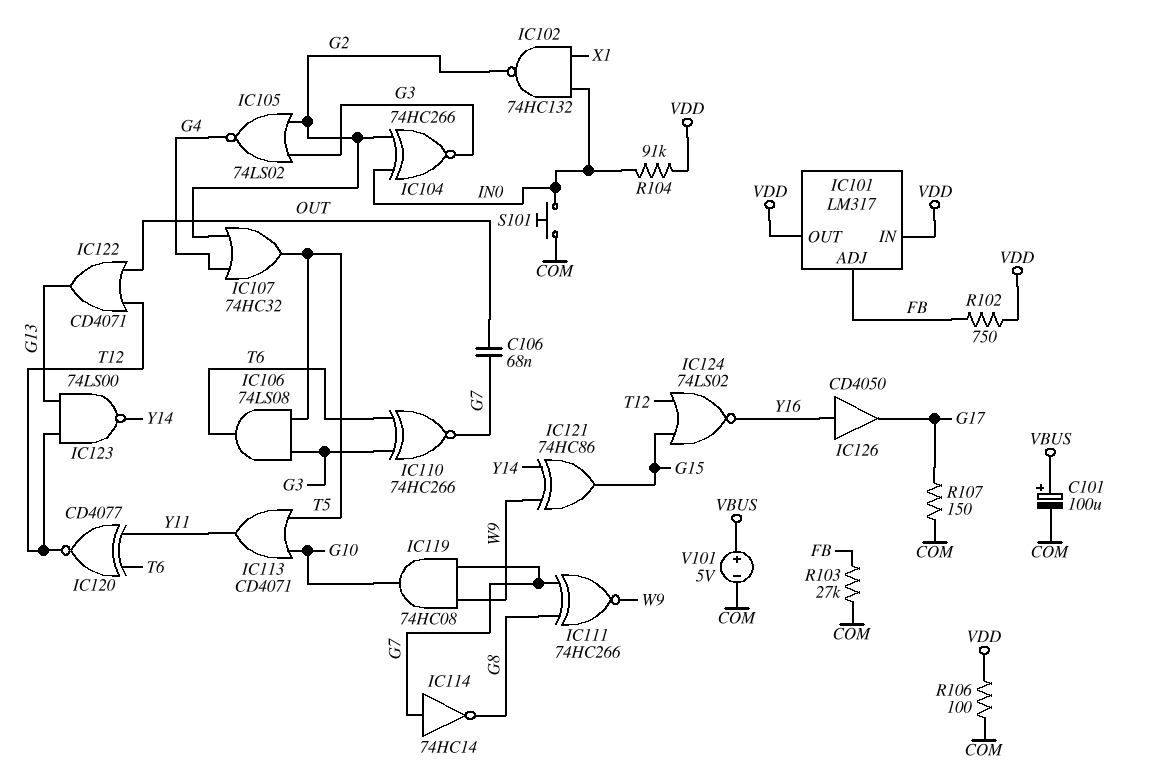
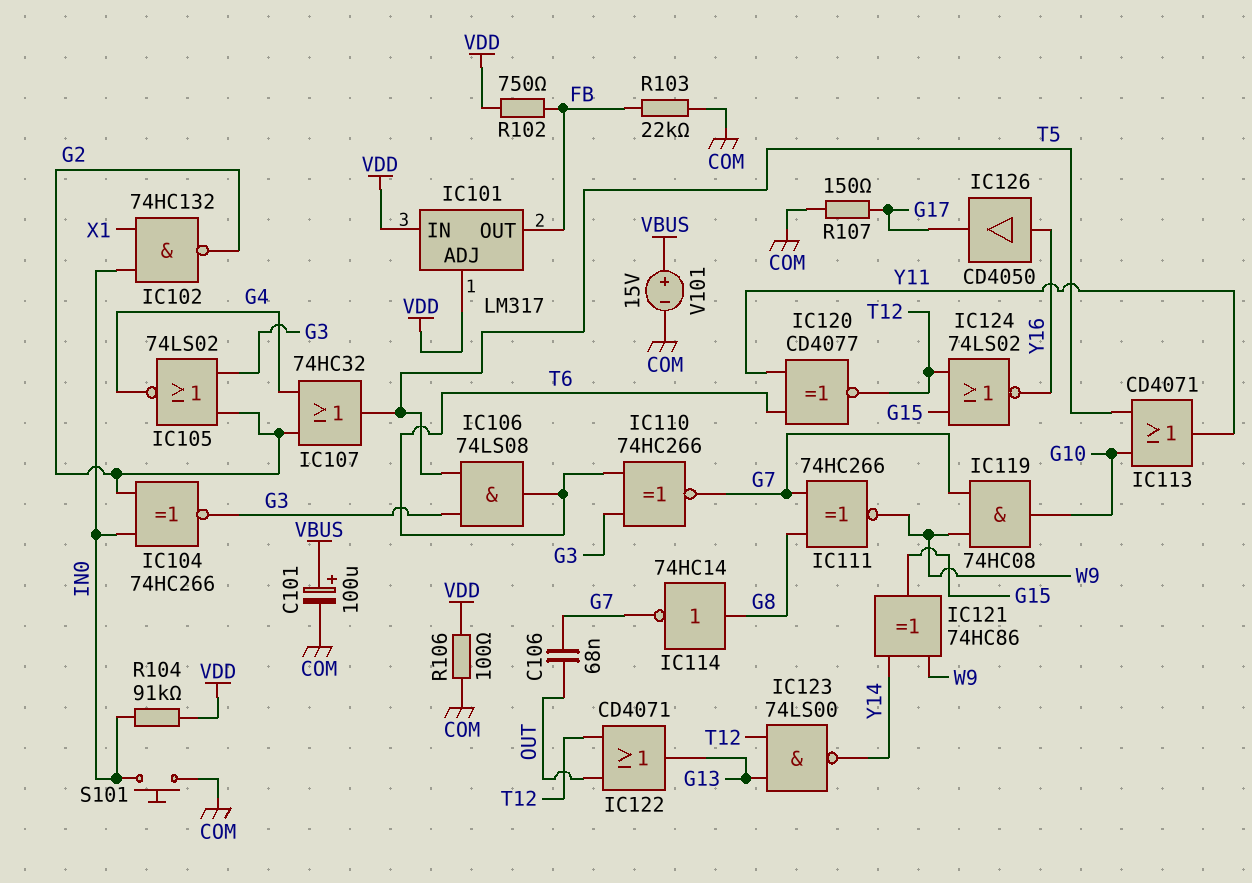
IC101 pin ADJ: FB -> VDD
IC101 pin OUT: VDD -> FB
IC114: NOT 74HC14 (in G7, out G8) -> NOT 74HC14 (in G8, out G7)
R103: 27k (COM, FB) -> 22k (COM, FB)
V101: 5V (plus VBUS, minus COM) -> 15V (plus VBUS, minus COM)

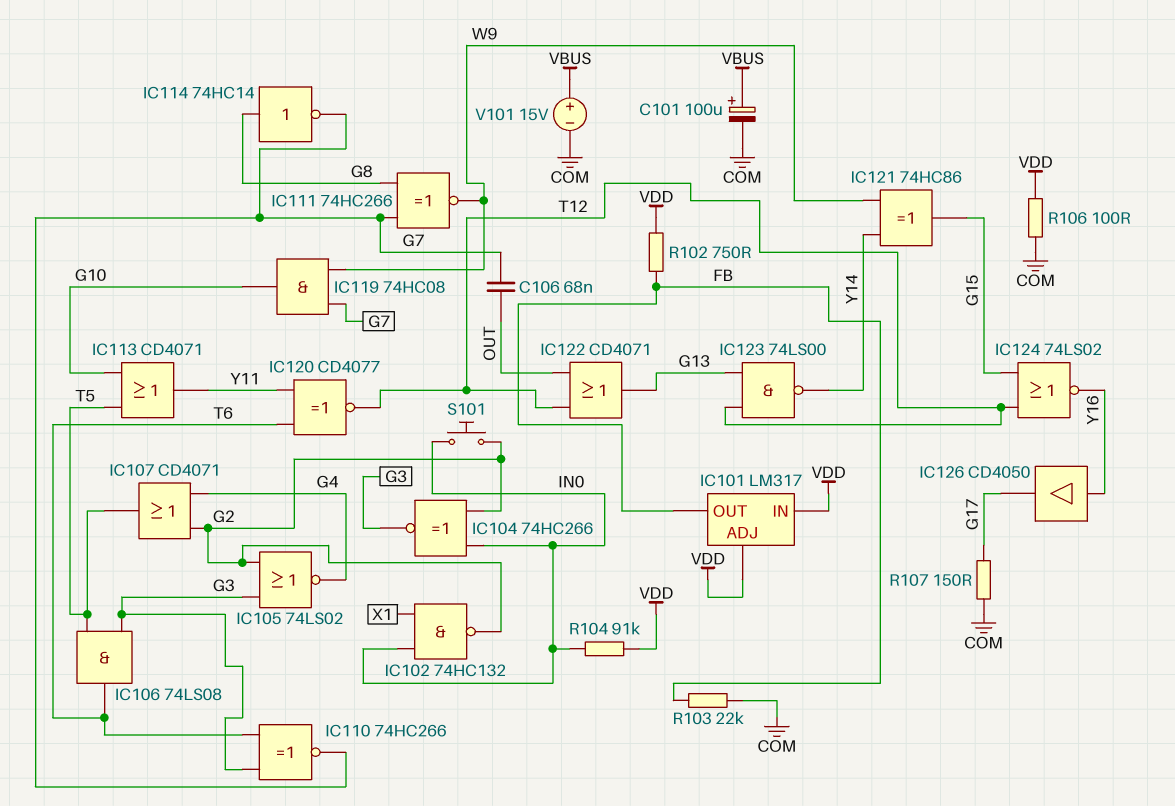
IC107: OR 74HC32 (in G2, in G4, out T5) -> OR CD4071 (in G2, in G4, out T5)
S101: button (COM, IN0) -> button (G2, IN0)

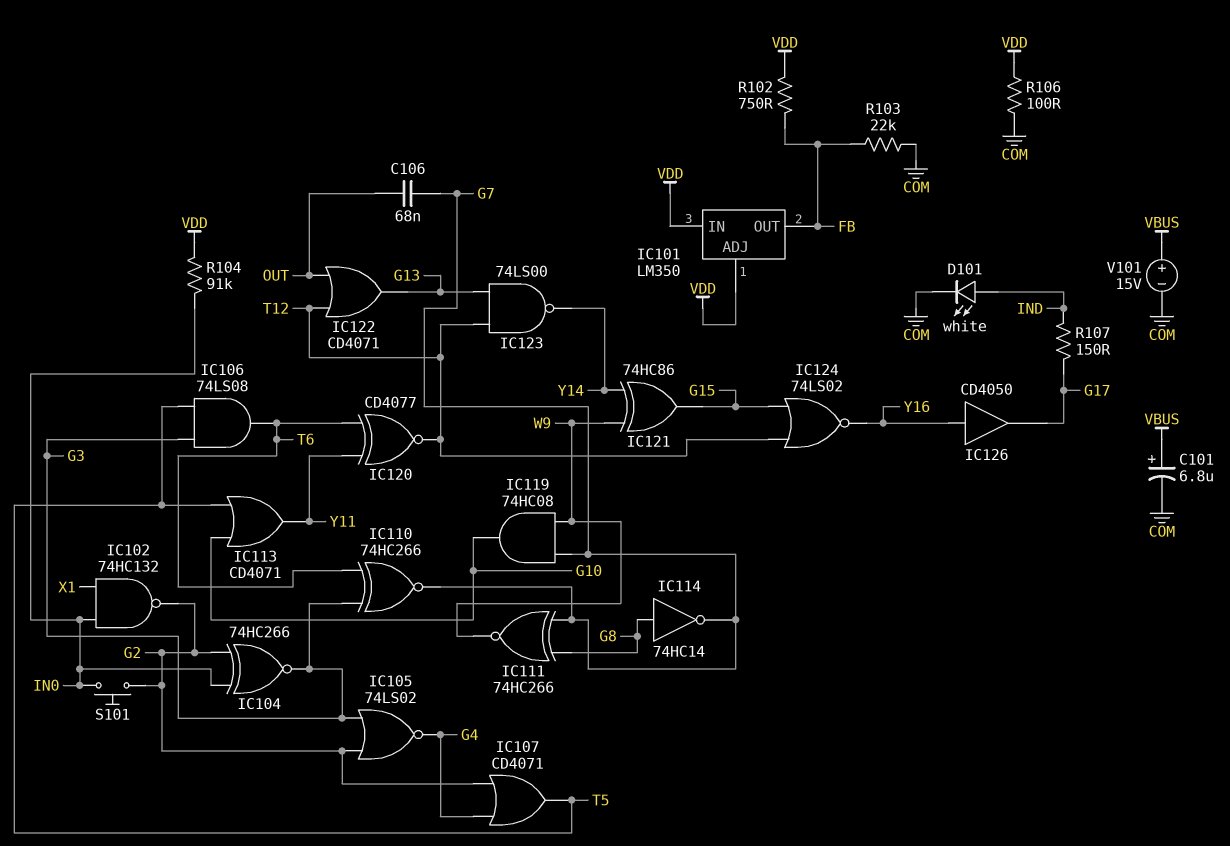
C101: 100uF (plus VBUS, minus COM) -> 6.8uF (plus VBUS, minus COM)
D101: none -> LED white (A IND, K COM)
IC101: LM317 -> LM350
R107: 150 (COM, G17) -> 150 (G17, IND)

